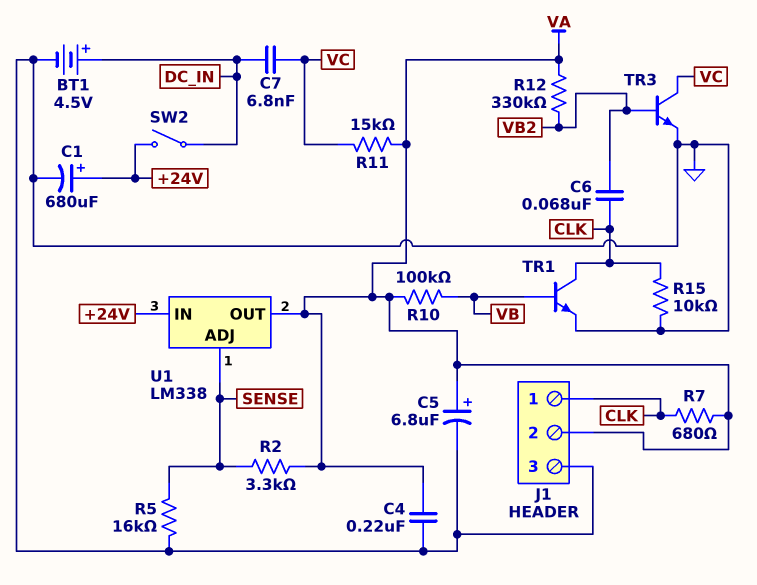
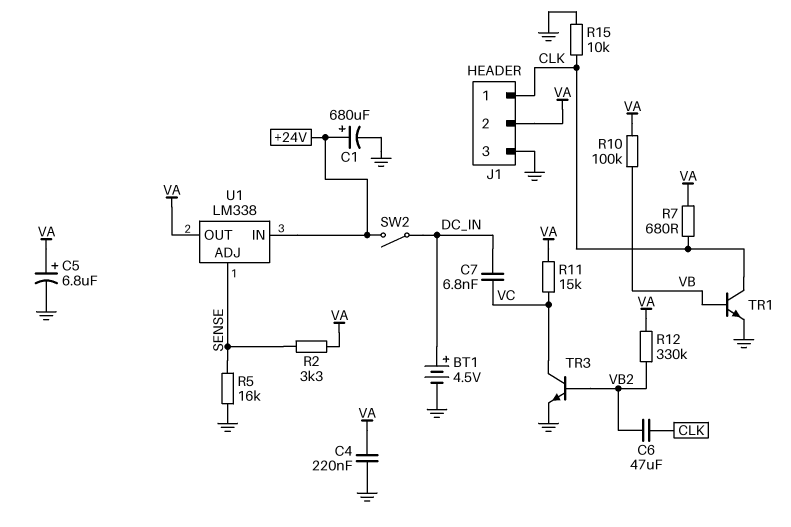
C6: 68nF (CLK, VB2) -> 47uF (CLK, VB2)

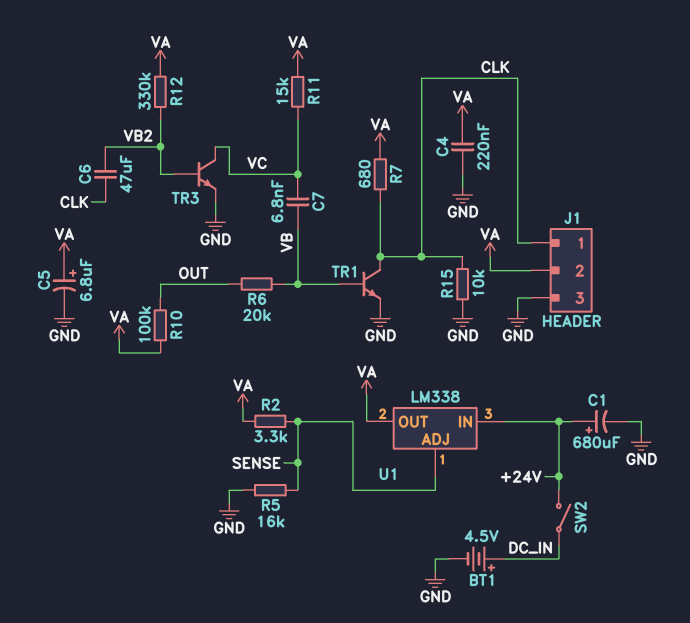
C7: 6.8nF (DC_IN, VC) -> 6.8nF (VB, VC)
R6: none -> 20k (OUT, VB)
R10: 100k (VA, VB) -> 100k (OUT, VA)

